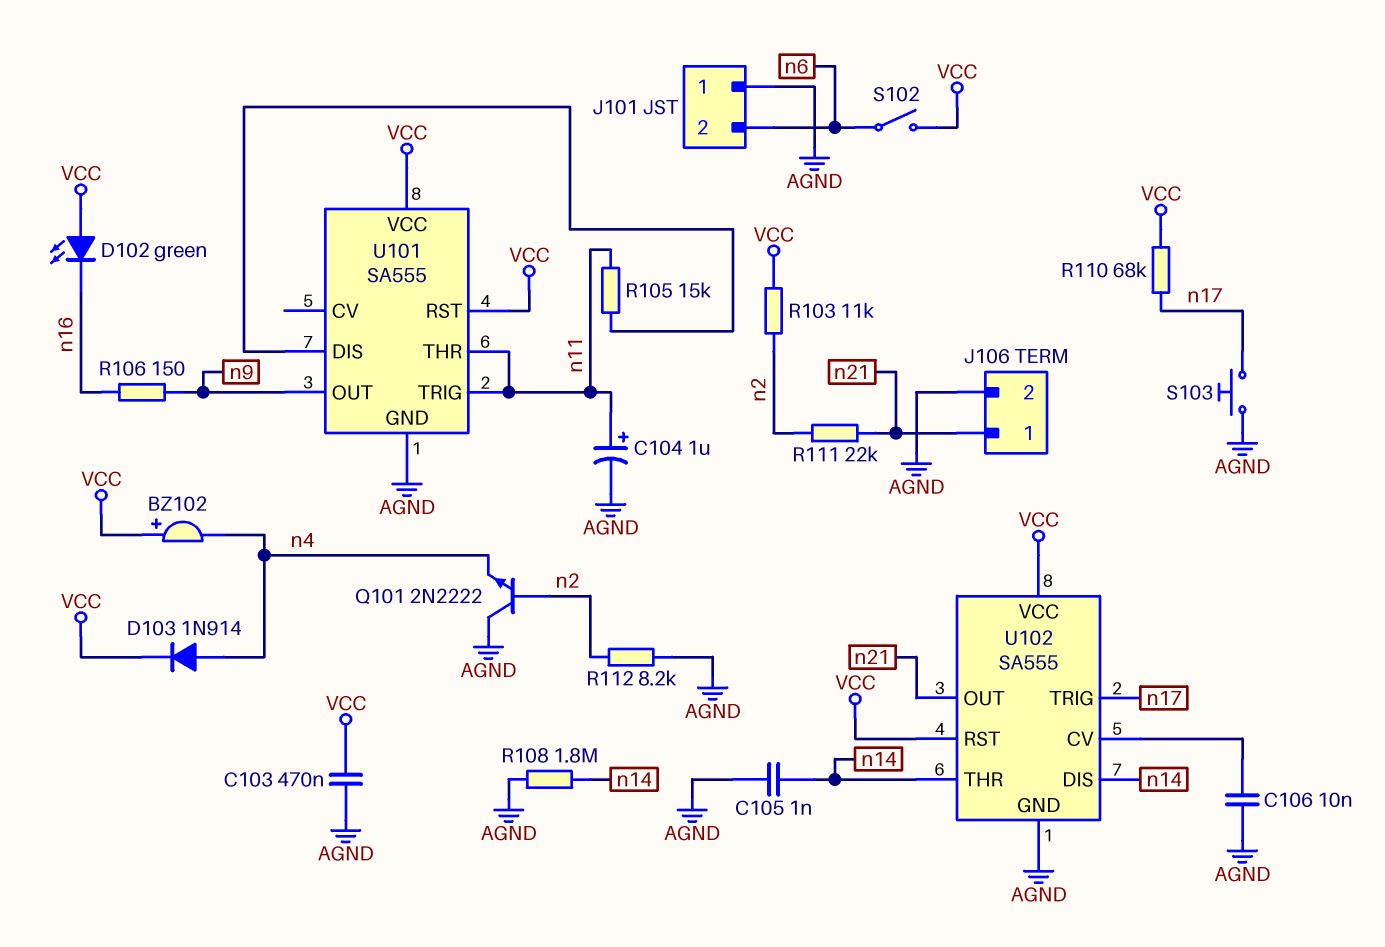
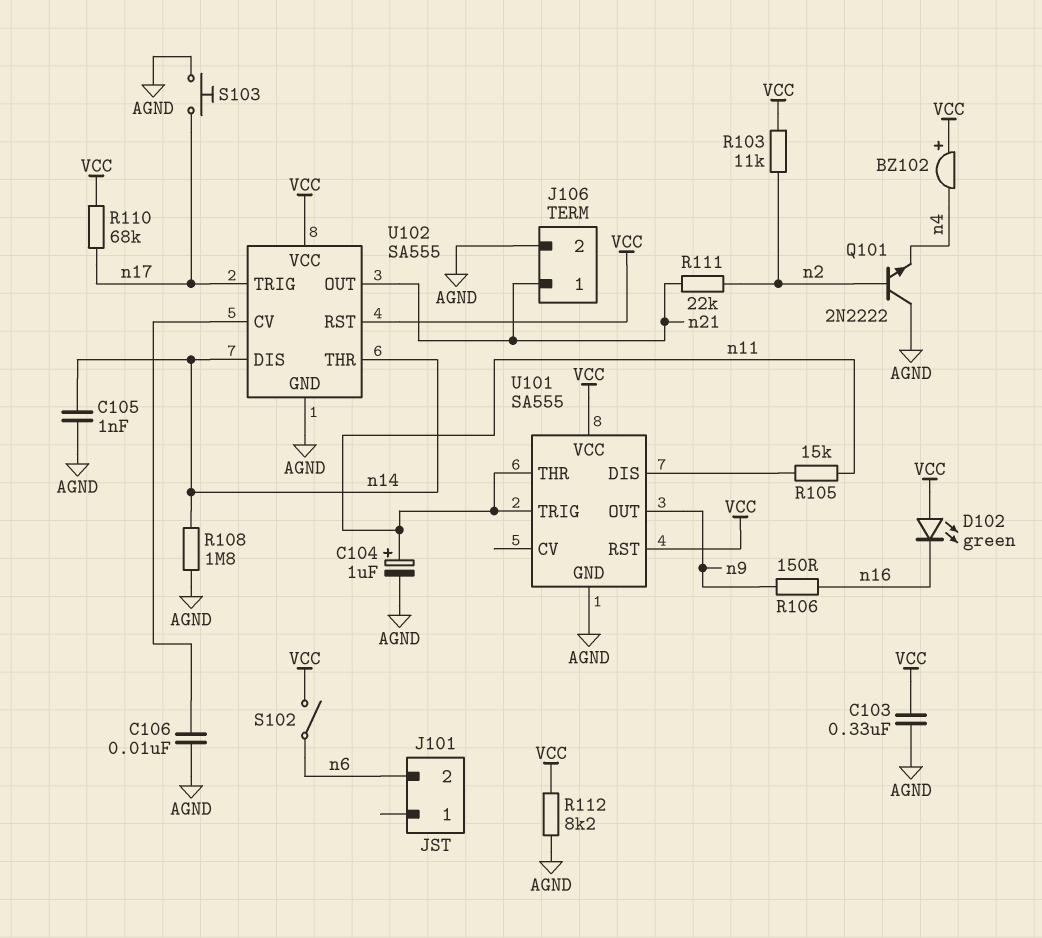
C103: 470nF (AGND, VCC) -> 330nF (AGND, VCC)
D103: diode 1N914 (A n4, K VCC) -> none
J101 pin 1: AGND -> none
R112: 8.2k (AGND, n2) -> 8.2k (AGND, VCC)

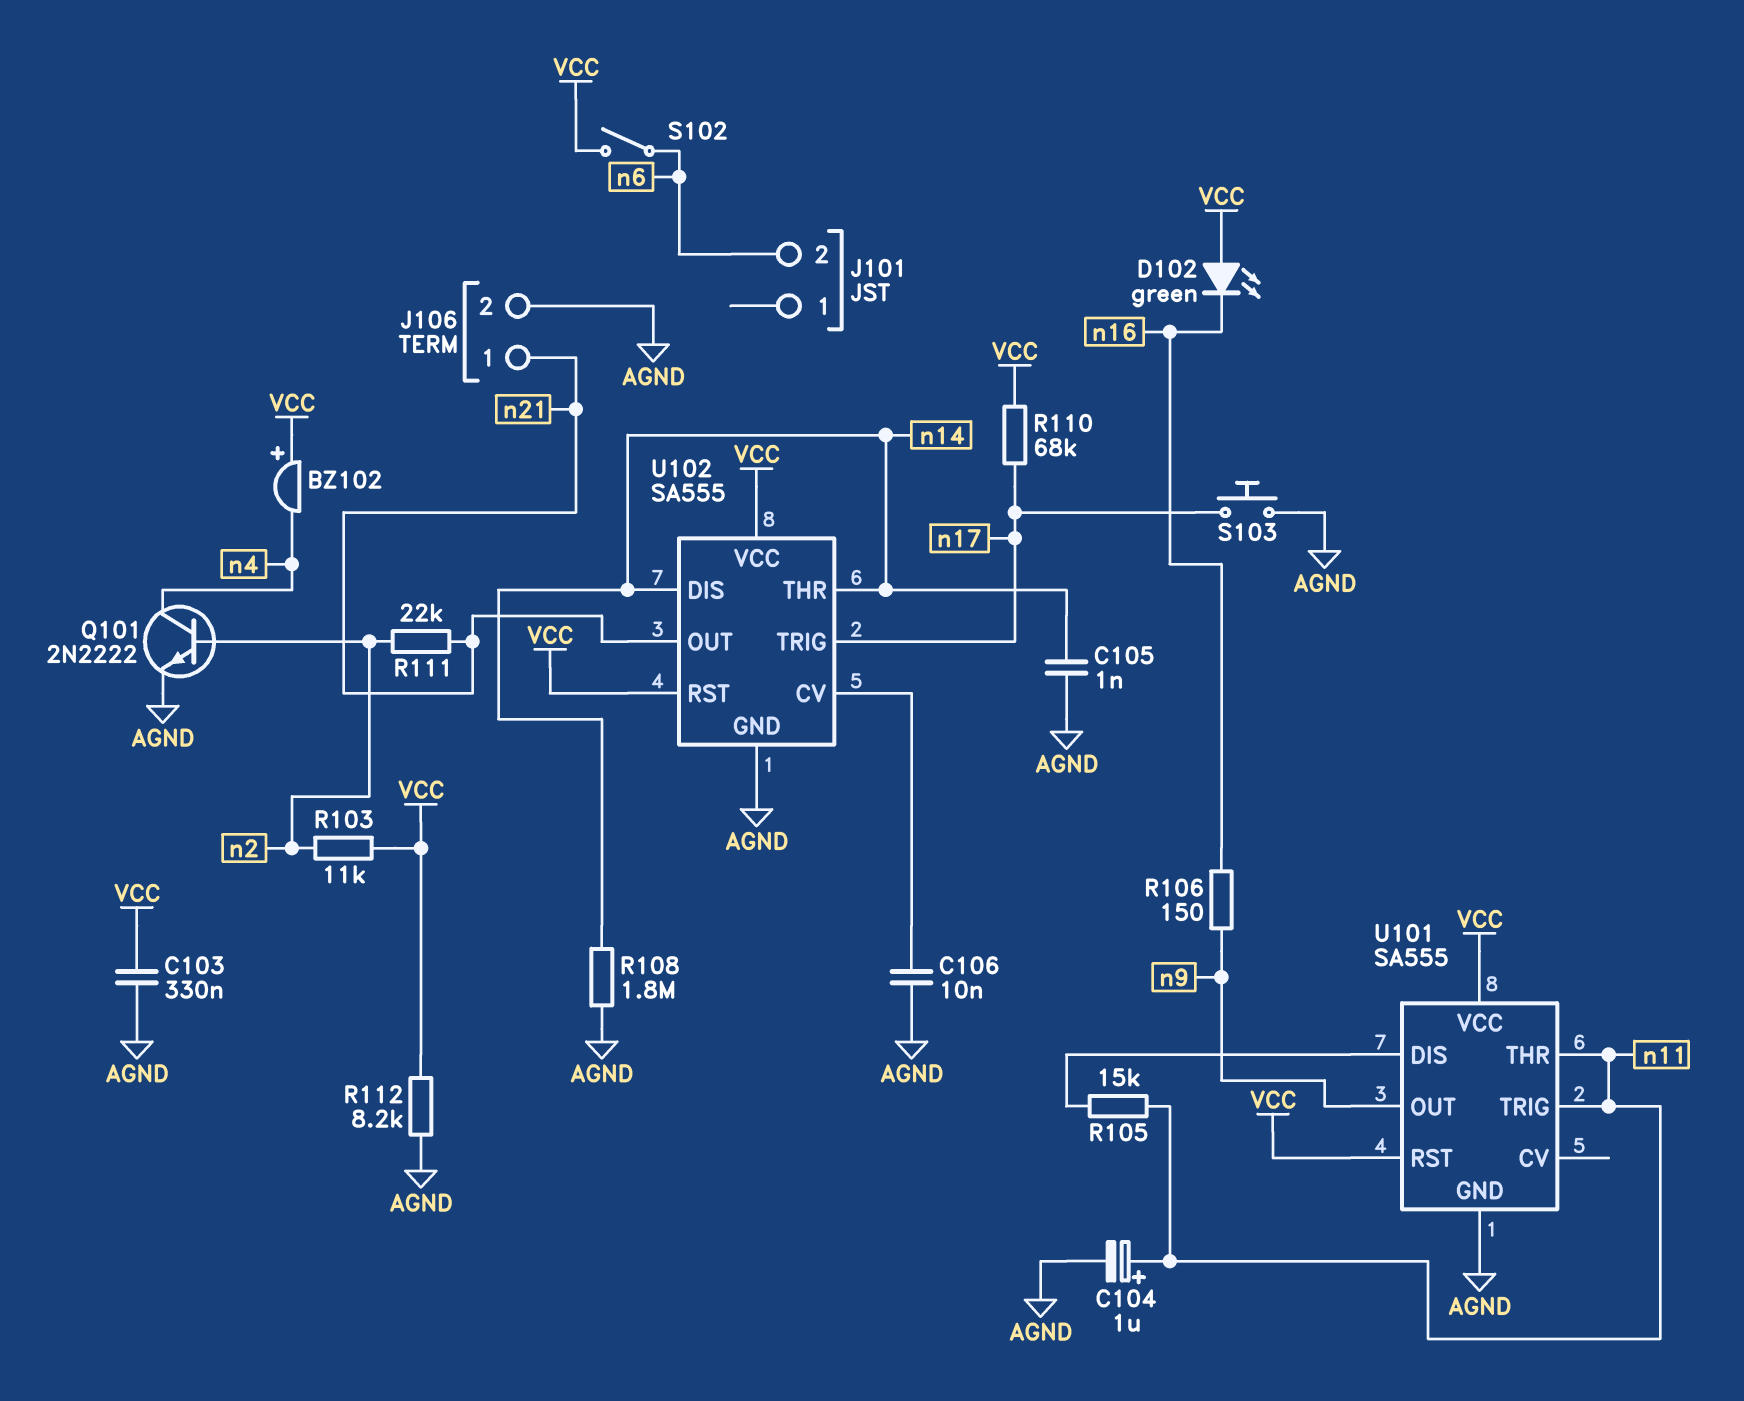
Q101: NPN 2N2222 (B n2, C AGND, E n4) -> NPN 2N2222 (B n2, C n4, E AGND)

